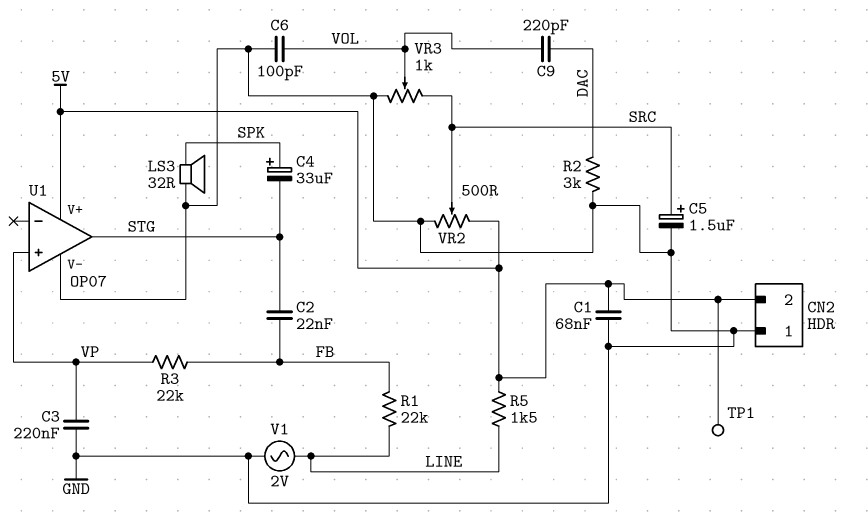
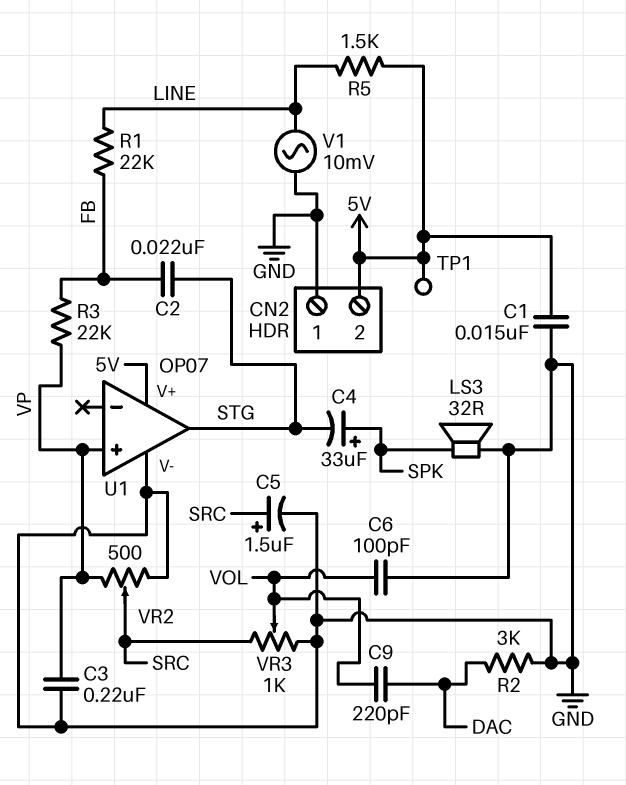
C1: 68nF (5V, GND) -> 15nF (5V, GND)
V1: AC 2V (GND, LINE) -> AC 10mV (GND, LINE)
VR2: 500 (5V, GND, wiper SRC) -> 500 (GND, VP, wiper SRC)

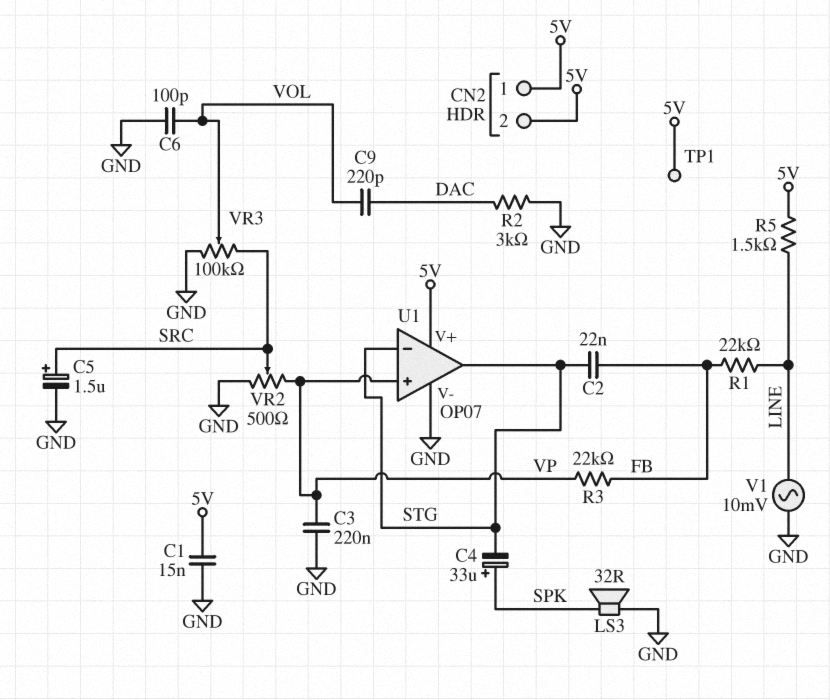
CN2 pin 1: GND -> 5V
U1 pin in-: none -> STG
VR3: 1k (GND, SRC, wiper VOL) -> 100k (GND, SRC, wiper VOL)

